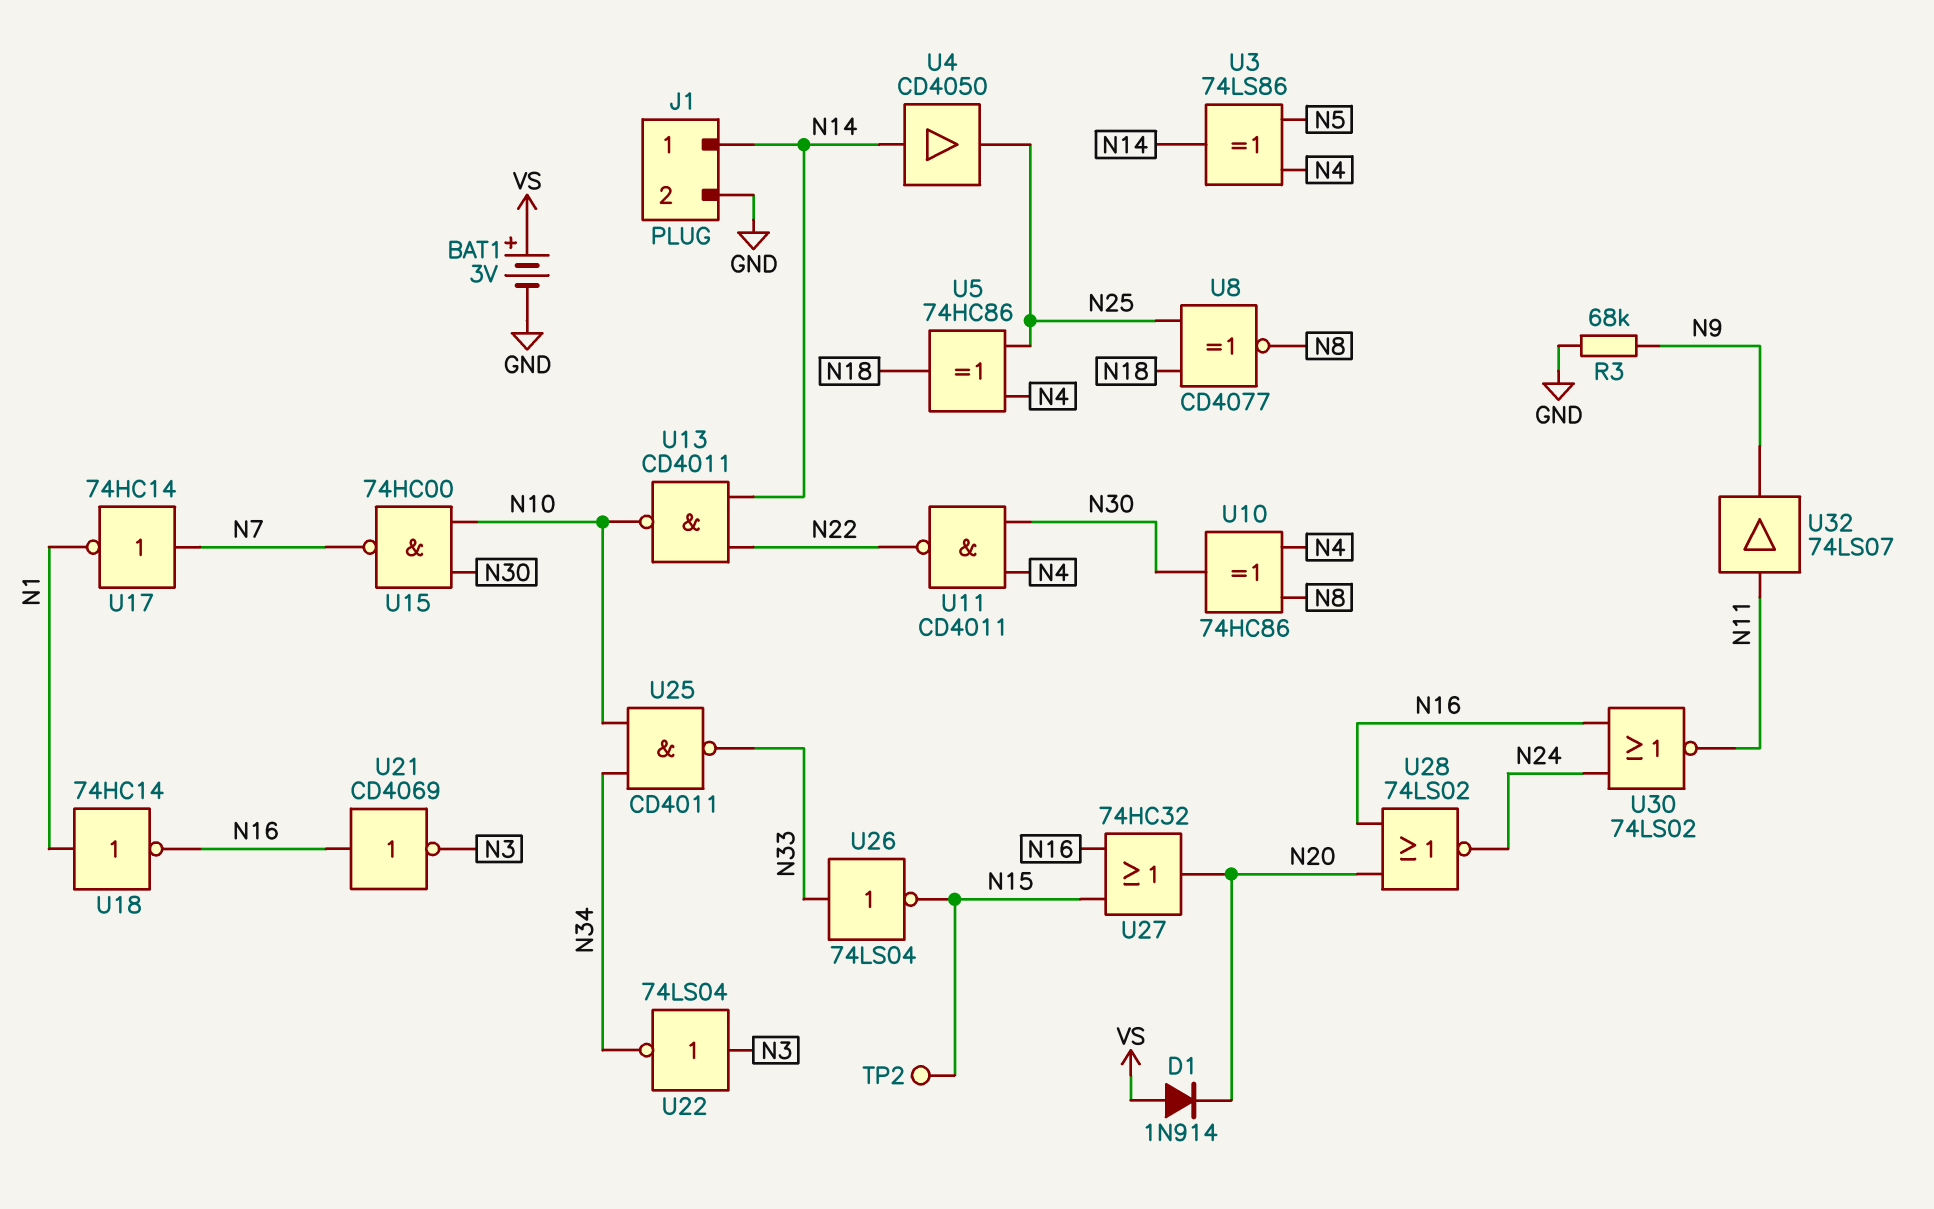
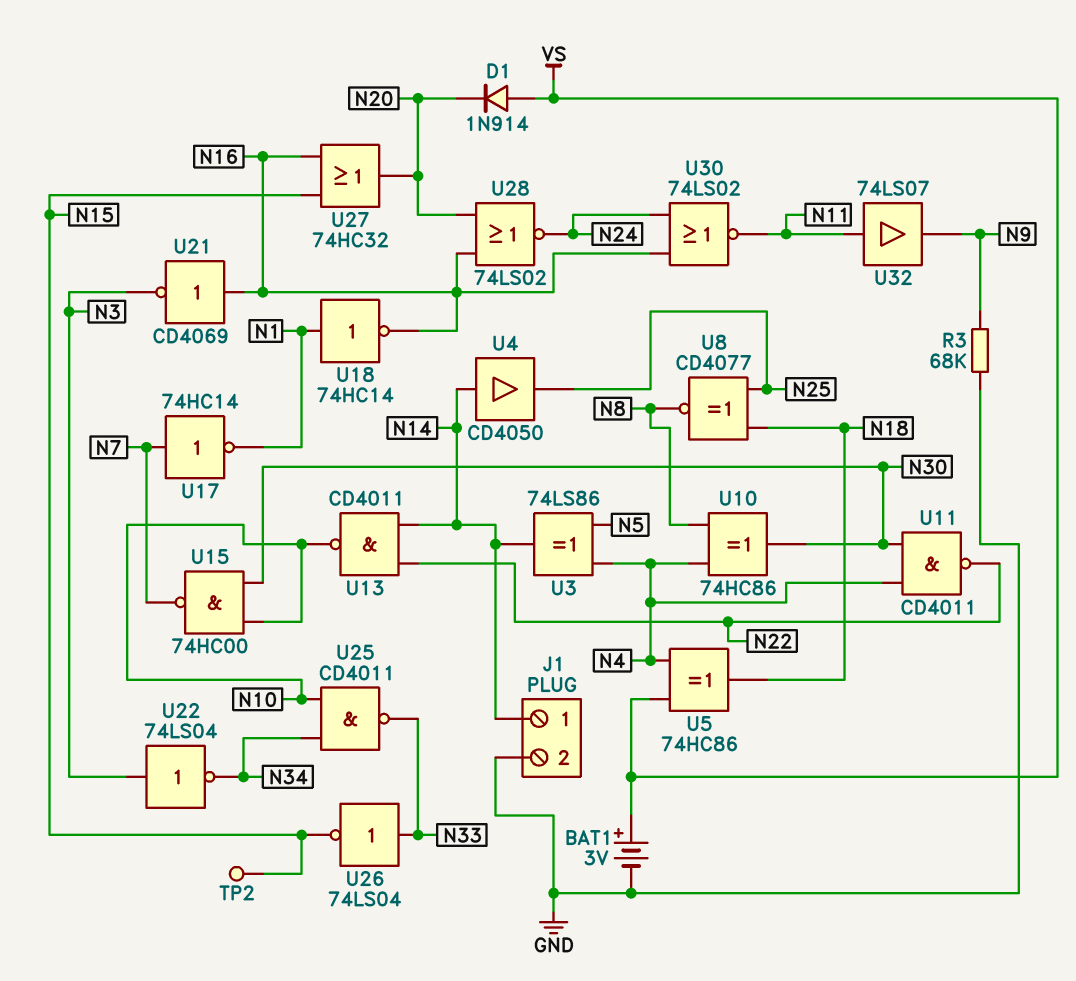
U5: XOR 74HC86 (in N4, in N25, out N18) -> XOR 74HC86 (in N4, in VS, out N18)

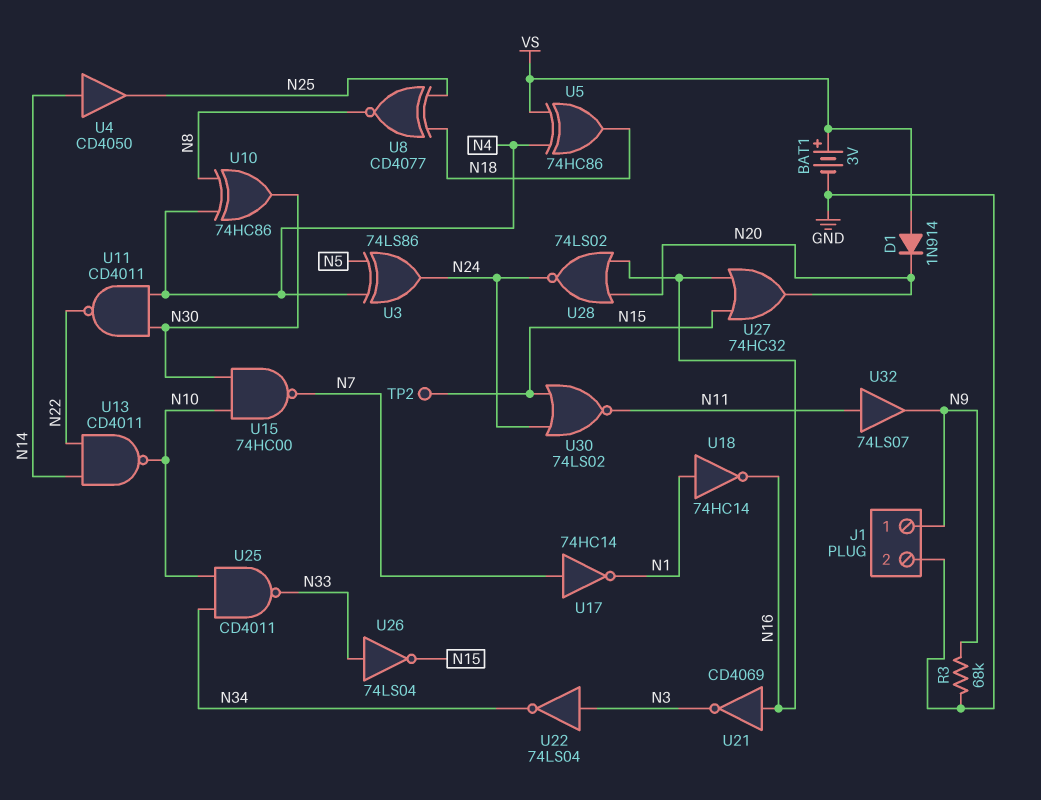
J1 pin 1: N14 -> N9
U3: XOR 74LS86 (in N4, in N5, out N14) -> XOR 74LS86 (in N4, in N5, out N24)
U30: NOR 74LS02 (in N16, in N24, out N11) -> NOR 74LS02 (in N15, in N24, out N11)

